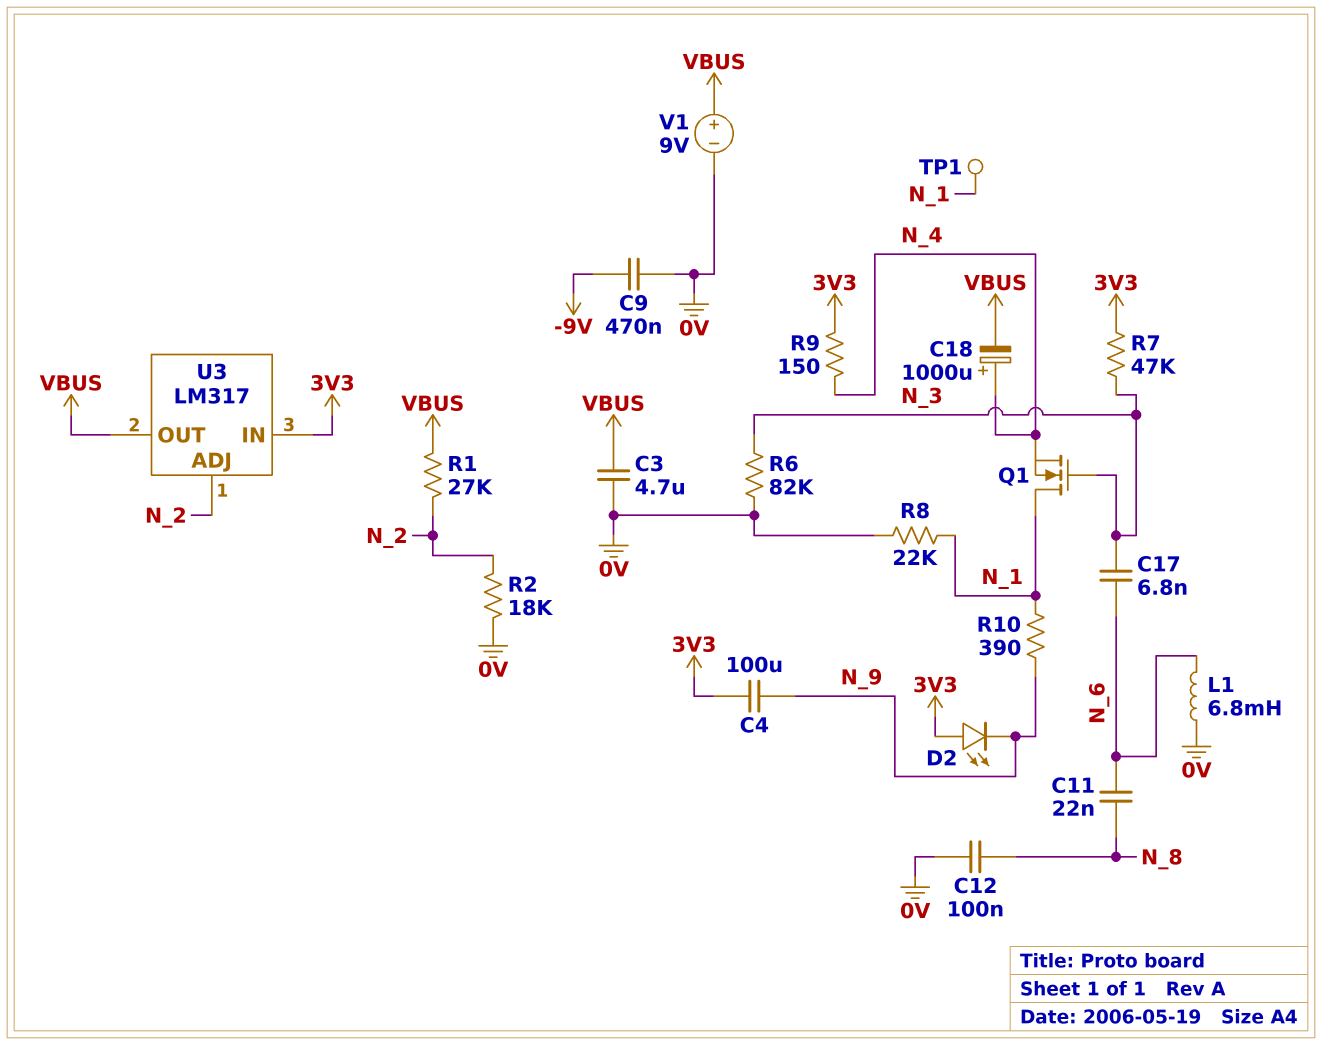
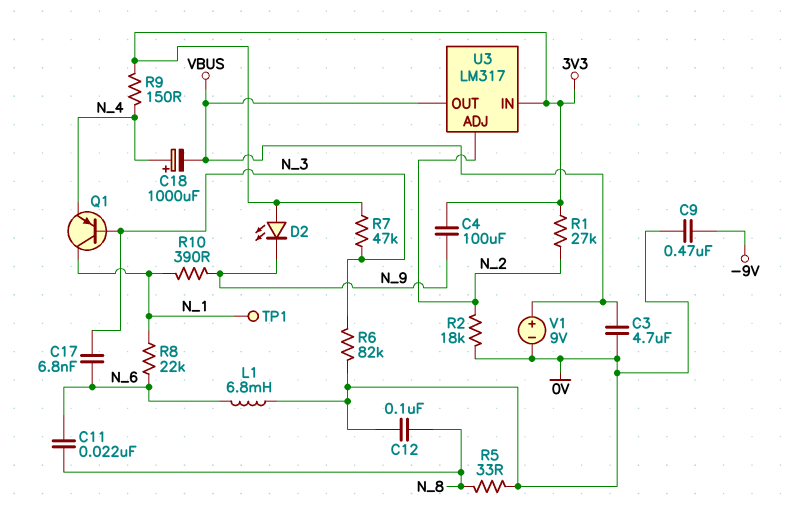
Q1: NMOS (G N_3, D N_1, S N_4) -> PNP (B N_3, C N_1, E N_4)
R1: 27k (N_2, VBUS) -> 27k (3V3, N_2)
R5: none -> 33 (0V, N_8)
R8: 22k (0V, N_1) -> 22k (N_1, N_6)

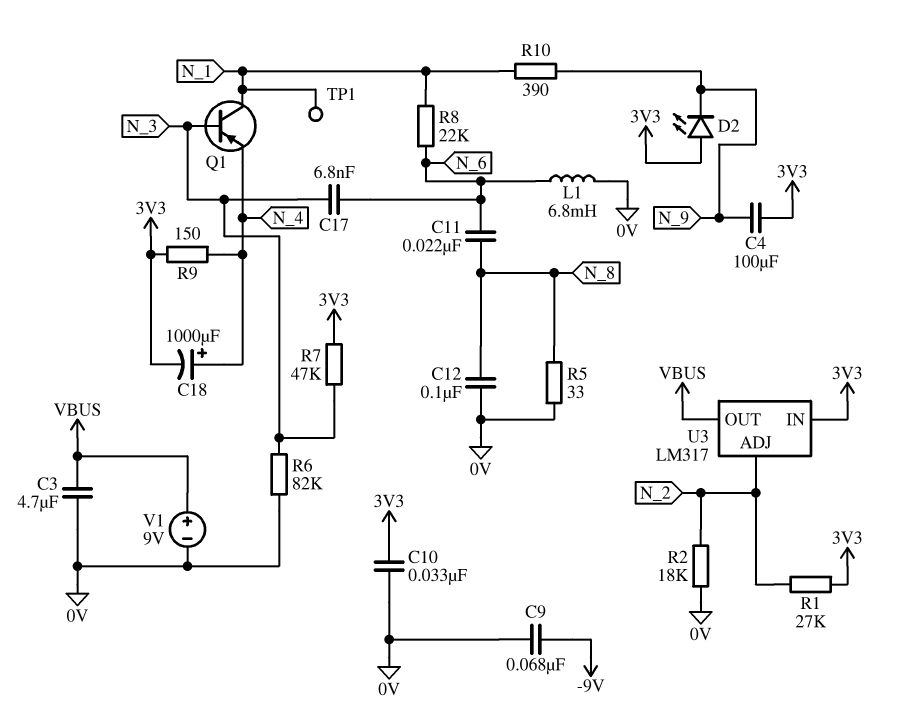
C9: 470nF (-9V, 0V) -> 68nF (-9V, 0V)
C10: none -> 33nF (0V, 3V3)
C18: 1000uF (plus N_4, minus VBUS) -> 1000uF (plus N_4, minus 3V3)

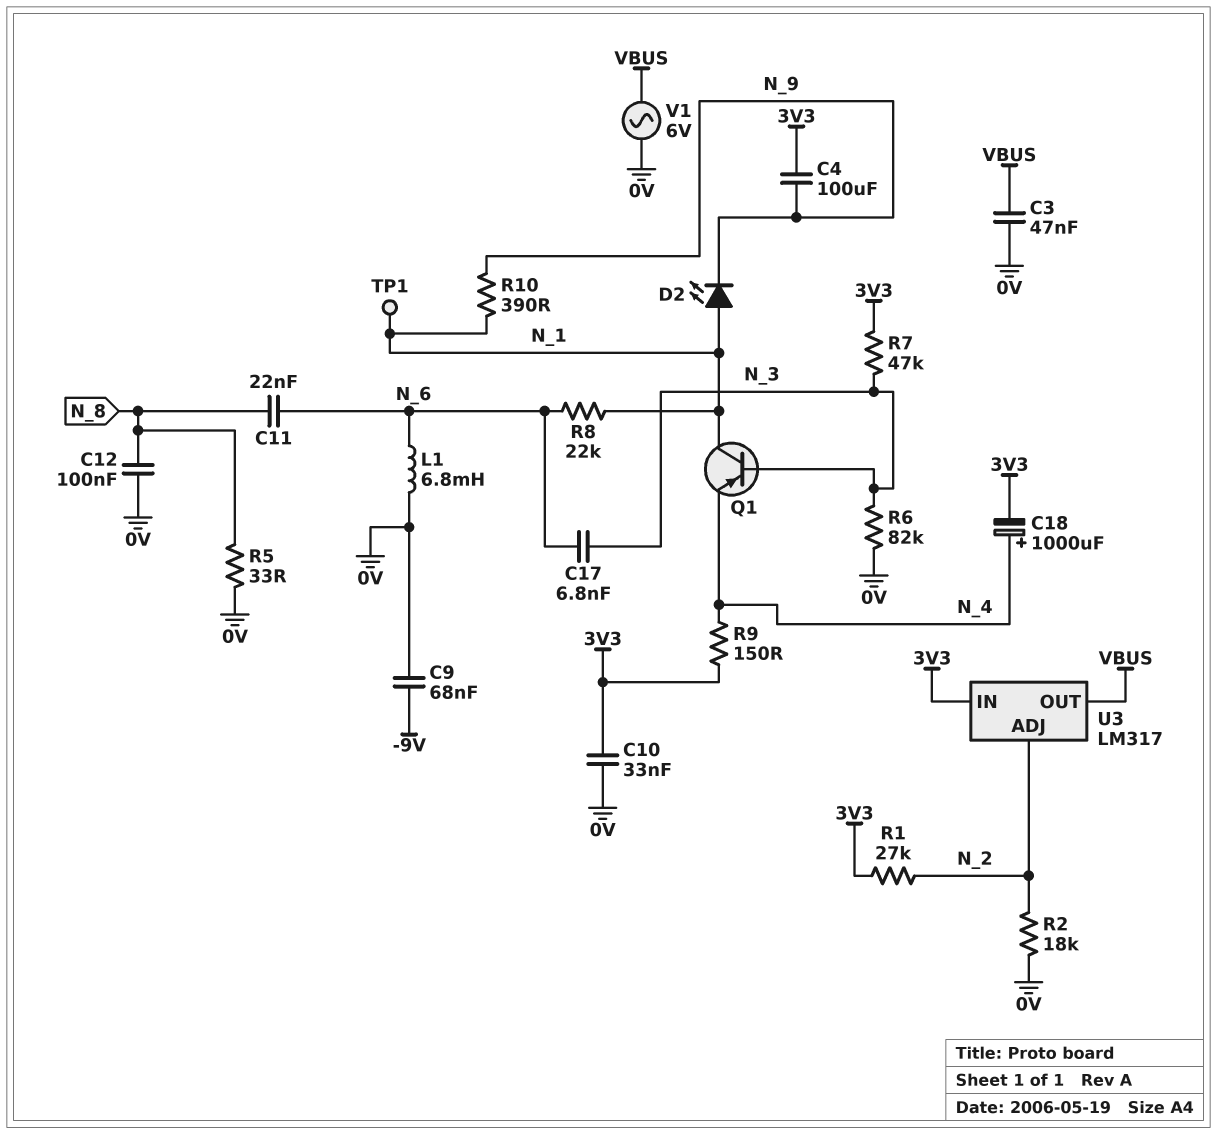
C3: 4.7uF (0V, VBUS) -> 47nF (0V, VBUS)
D2: LED (A 3V3, K N_9) -> LED (A N_1, K N_9)
V1: 9V (plus VBUS, minus 0V) -> AC 6V (0V, VBUS)

